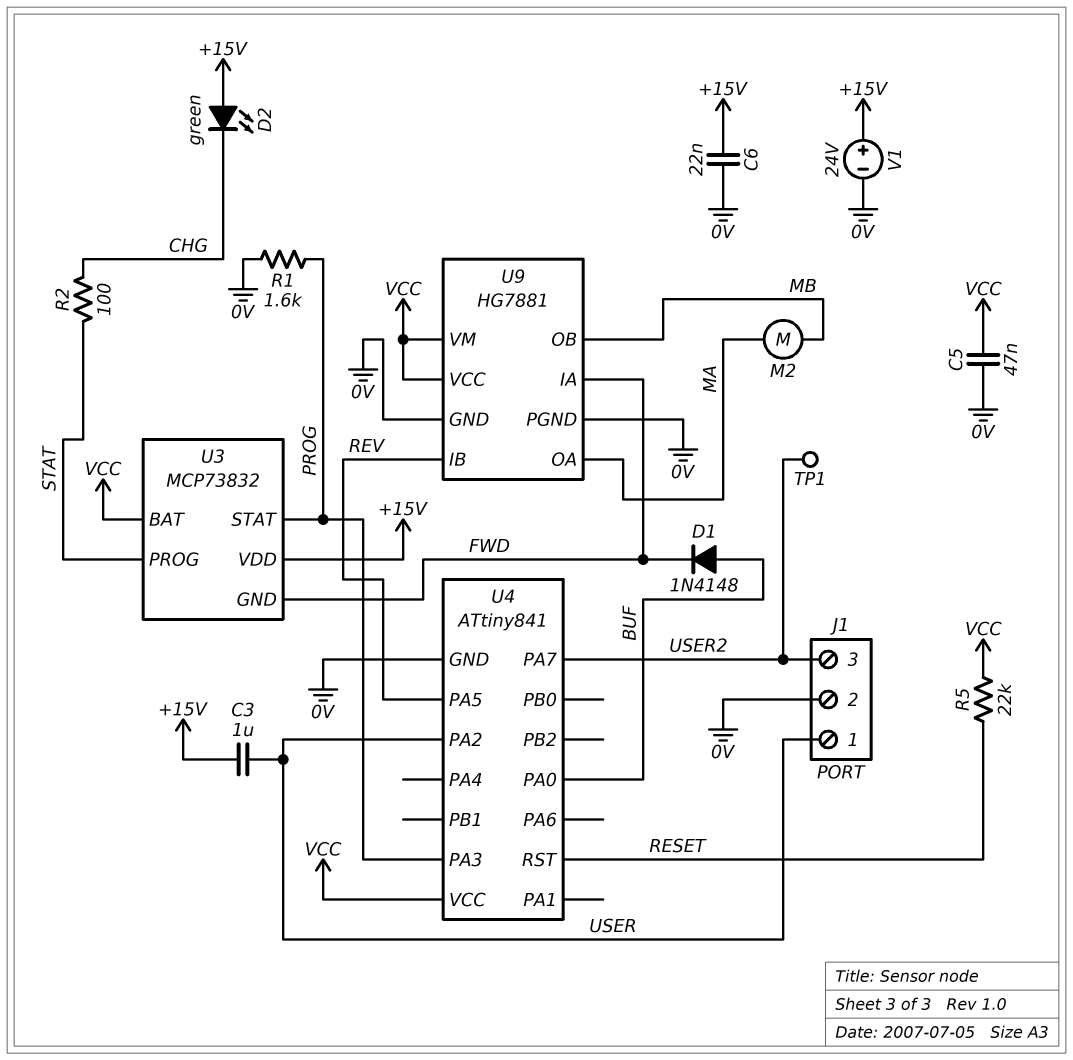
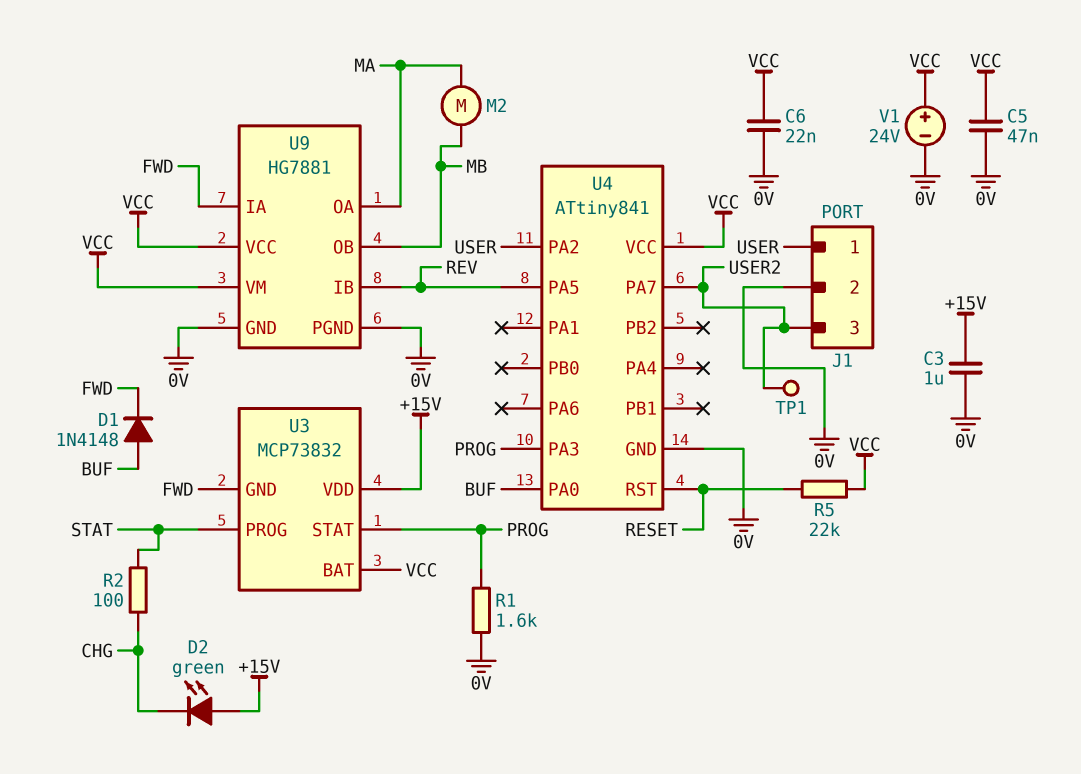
C3: 1uF (+15V, USER) -> 1uF (+15V, 0V)
C6: 22nF (+15V, 0V) -> 22nF (0V, VCC)
V1: 24V (plus +15V, minus 0V) -> 24V (plus VCC, minus 0V)

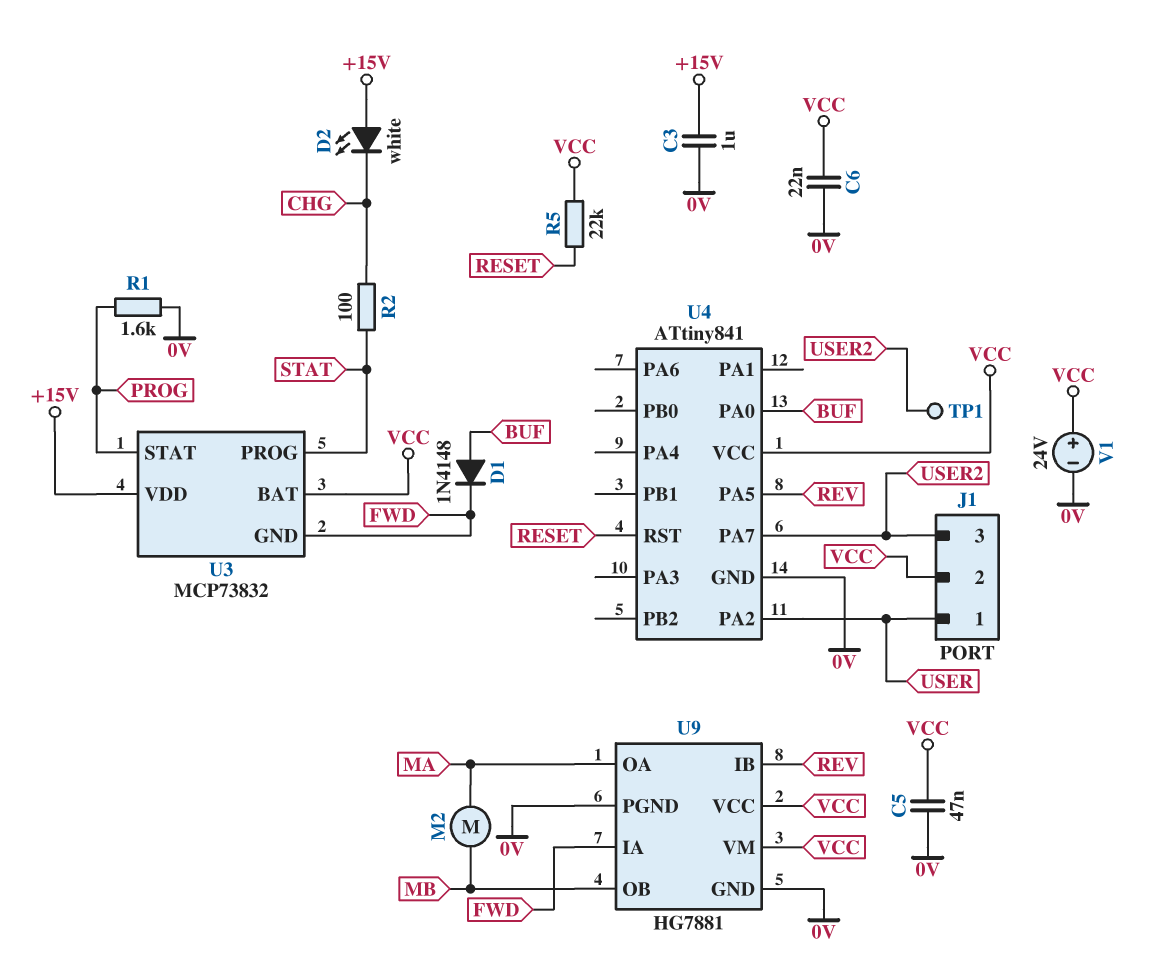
D2: LED green (A +15V, K CHG) -> LED white (A +15V, K CHG)
J1 pin 2: 0V -> VCC
U4 pin PA3: PROG -> none

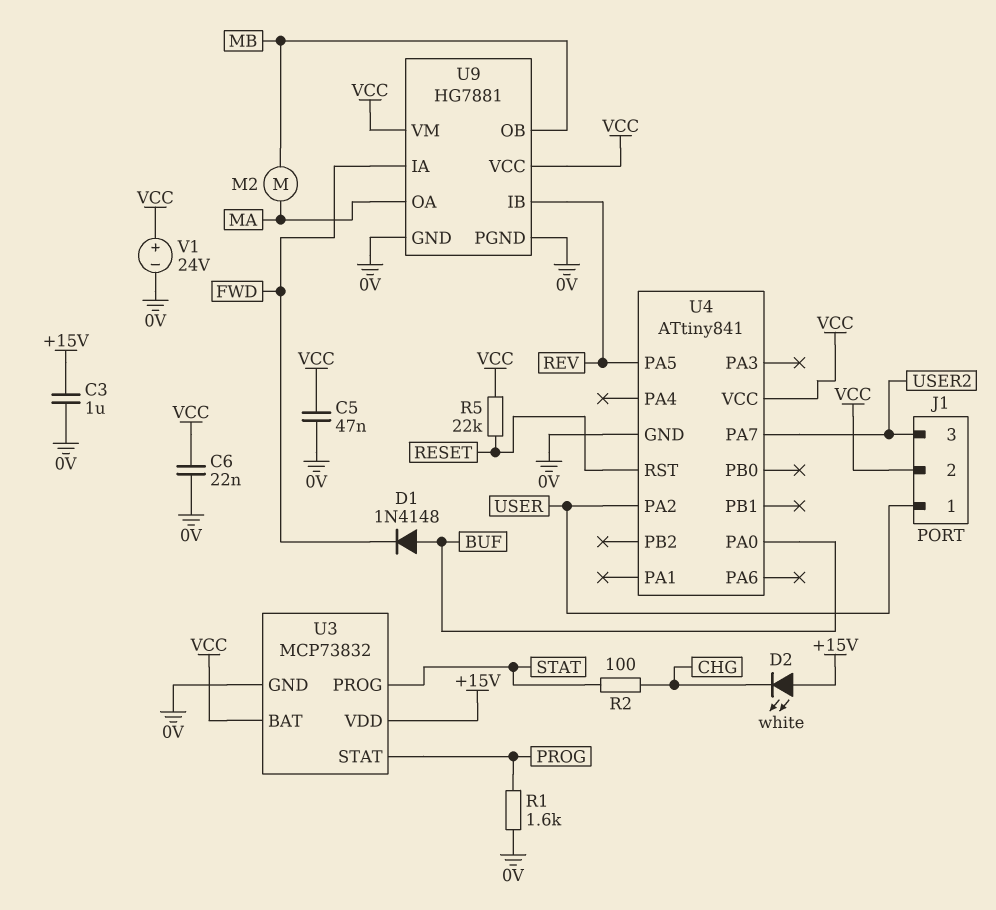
TP1: test point (USER2) -> none
U3 pin GND: FWD -> 0V

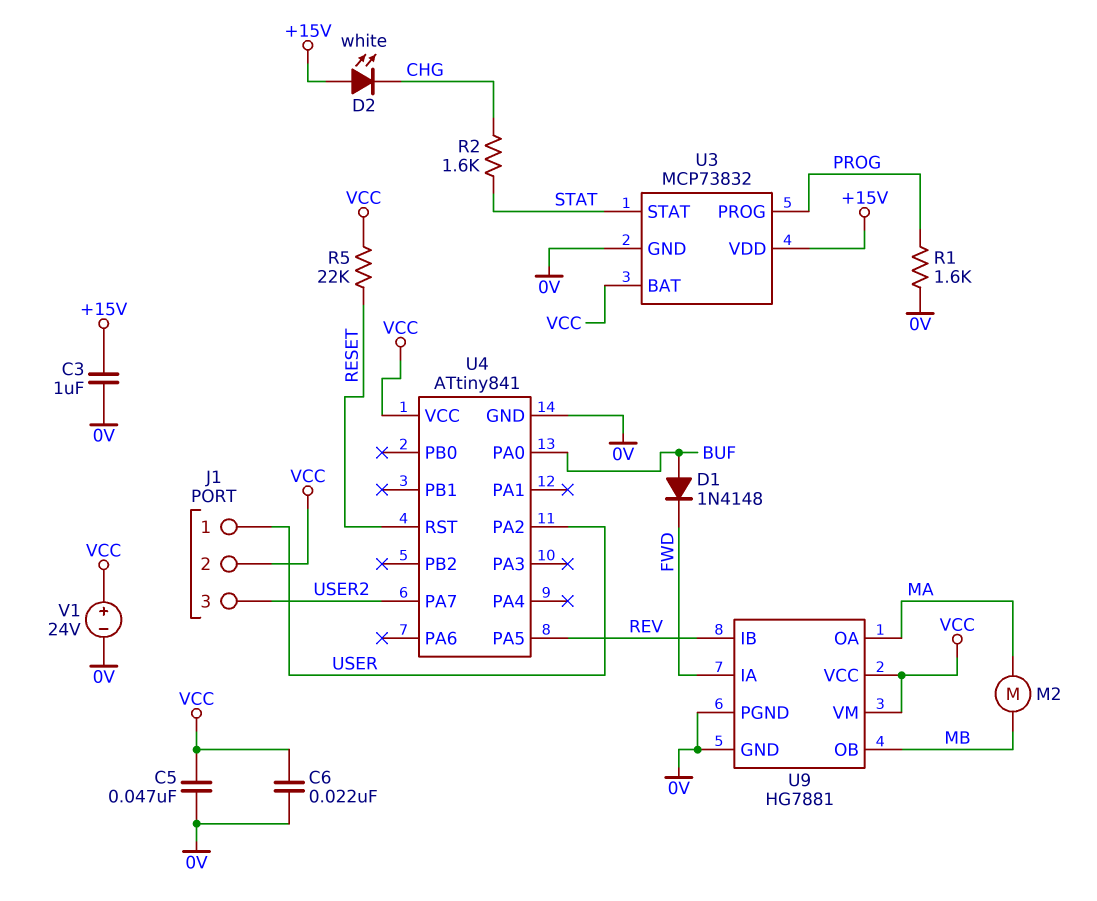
R2: 100 (CHG, STAT) -> 1.6k (CHG, STAT)
U3 pin PROG: STAT -> PROG
U3 pin STAT: PROG -> STAT

